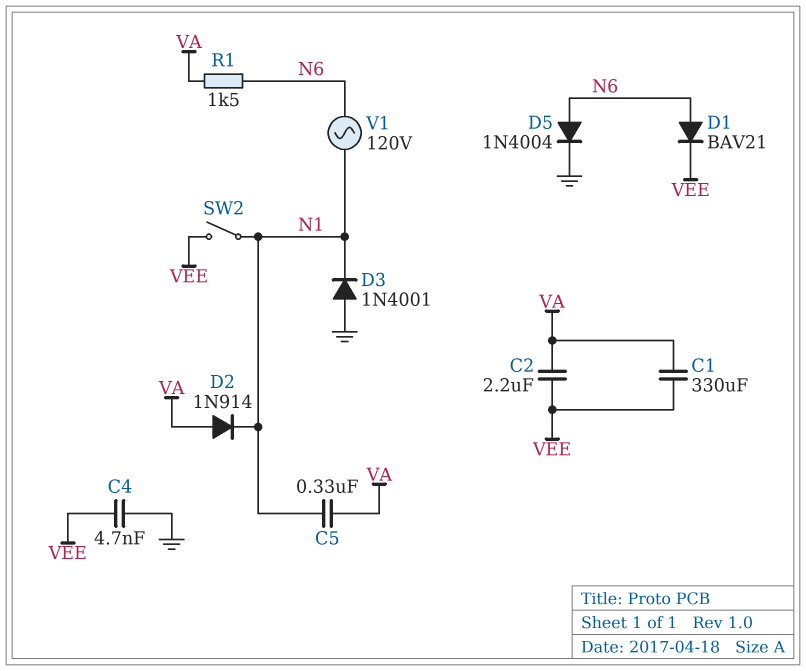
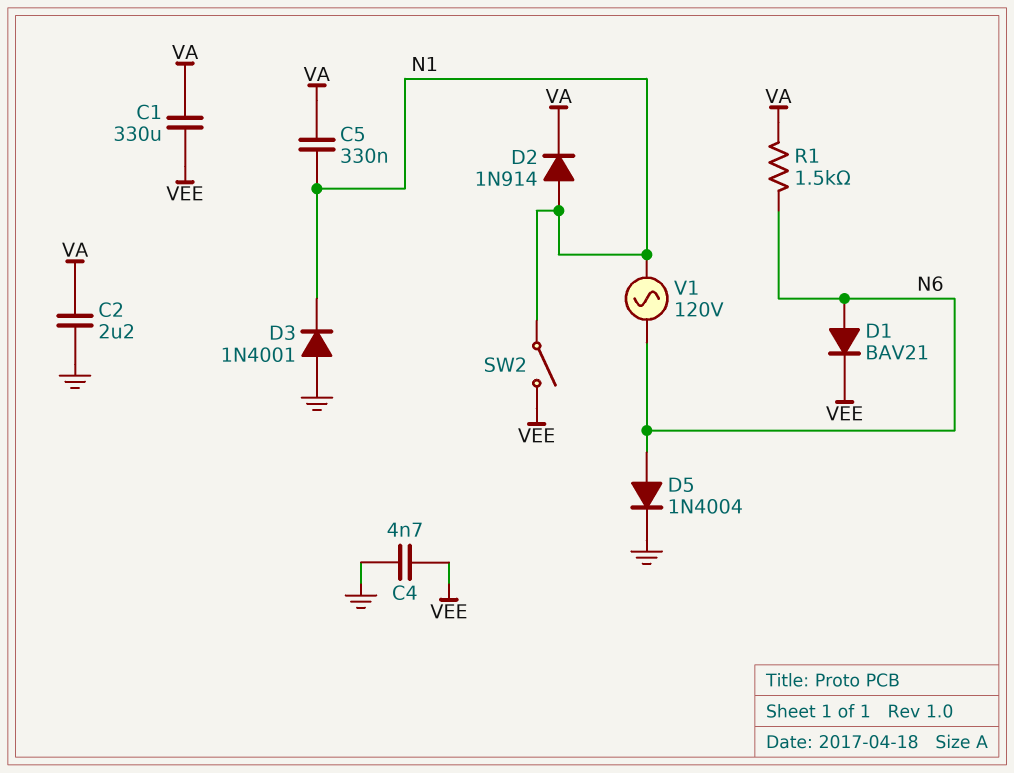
C2: 2.2uF (VA, VEE) -> 2.2uF (GND, VA)
D2: diode 1N914 (A VA, K N1) -> diode 1N914 (A N1, K VA)

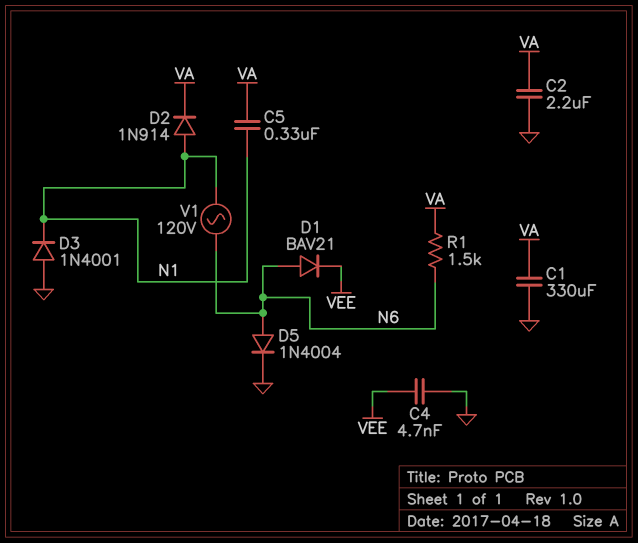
C1: 330uF (VA, VEE) -> 330uF (GND, VA)
SW2: switch (N1, VEE) -> none

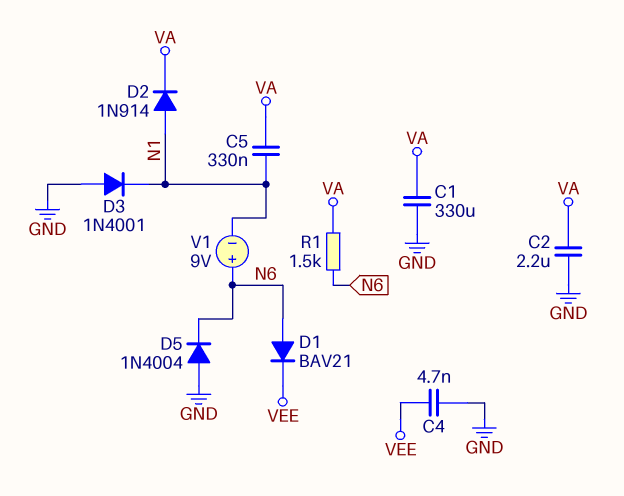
D5: diode 1N4004 (A N6, K GND) -> diode 1N4004 (A GND, K N6)
V1: AC 120V (N1, N6) -> 9V (plus N6, minus N1)

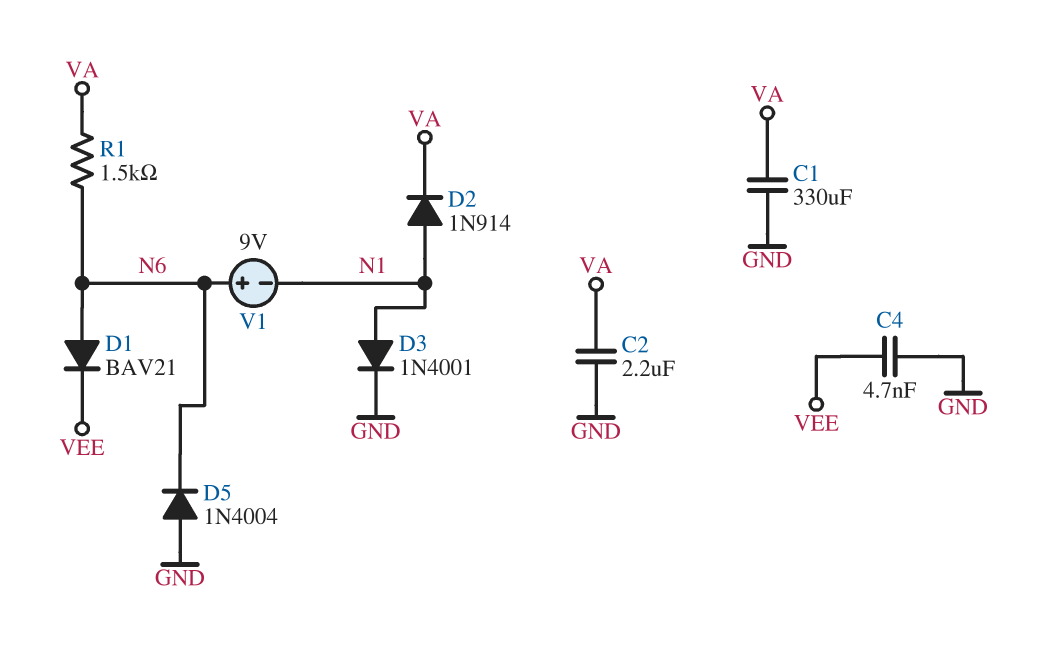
C5: 330nF (N1, VA) -> none
D3: diode 1N4001 (A GND, K N1) -> diode 1N4001 (A N1, K GND)

